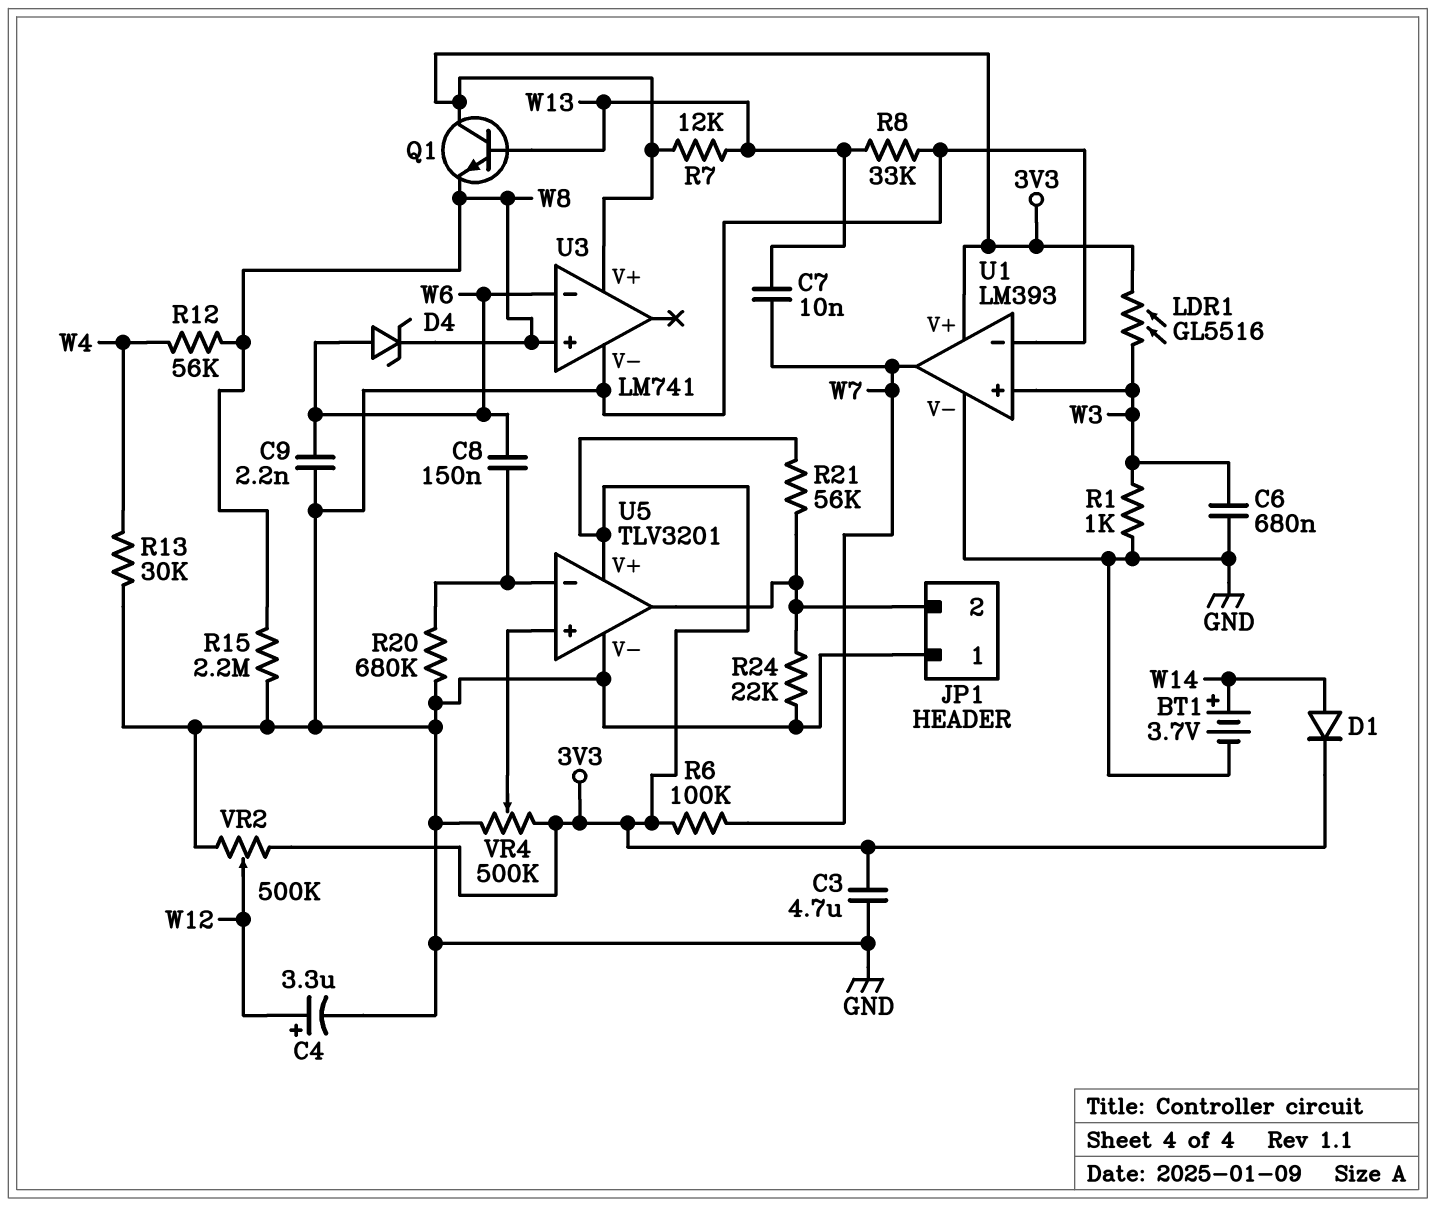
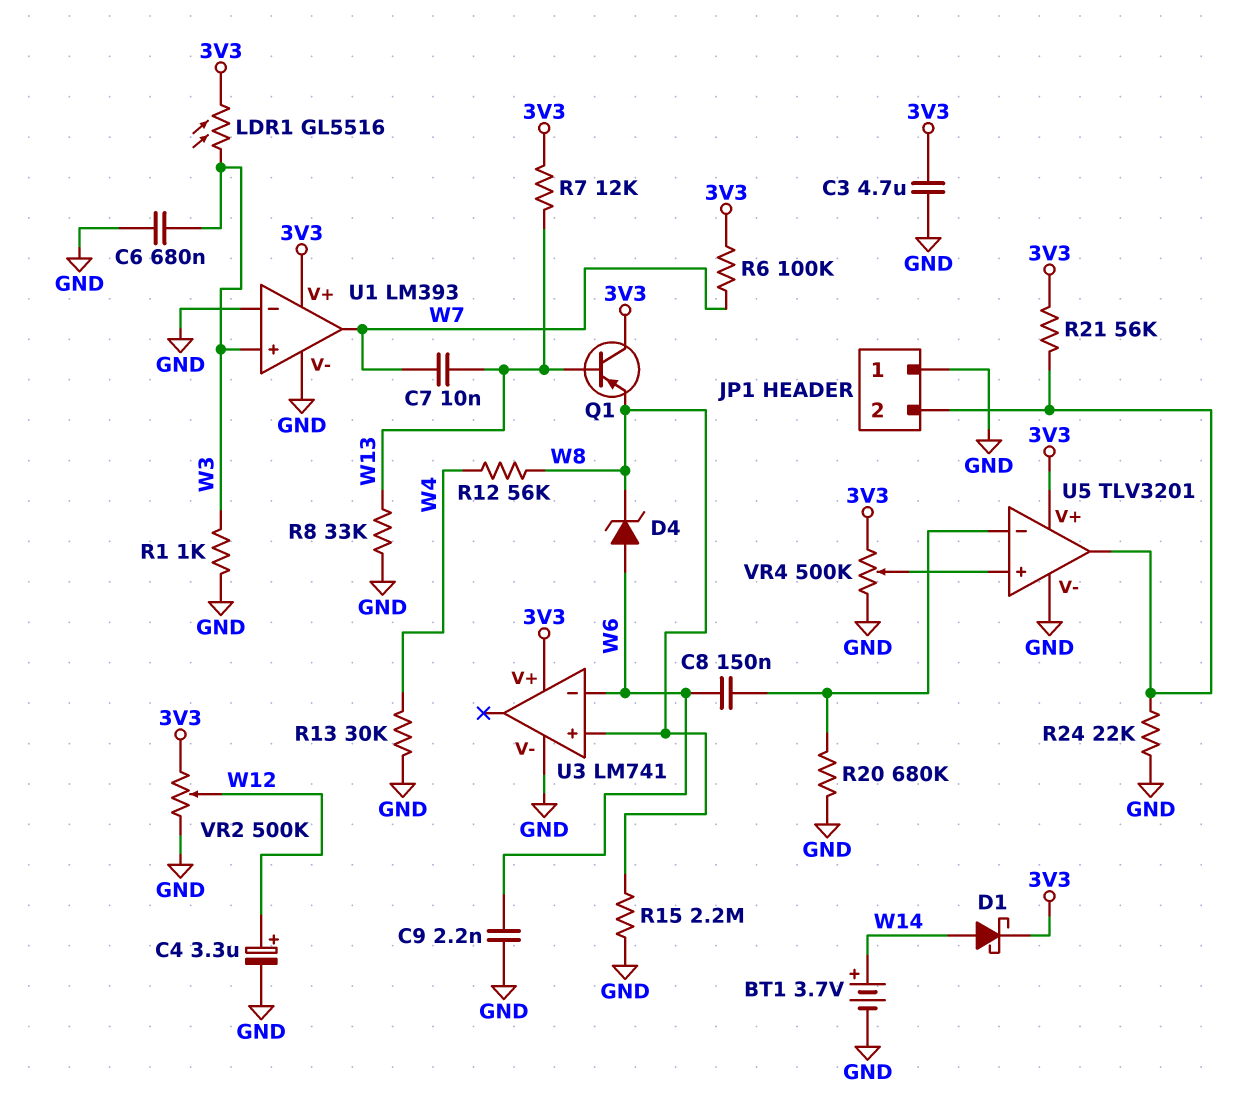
D1: diode (A W14, K 3V3) -> schottky (A W14, K 3V3)
Q1: NPN (B W13, C 3V3, E W8) -> PNP (B W13, C 3V3, E W8)

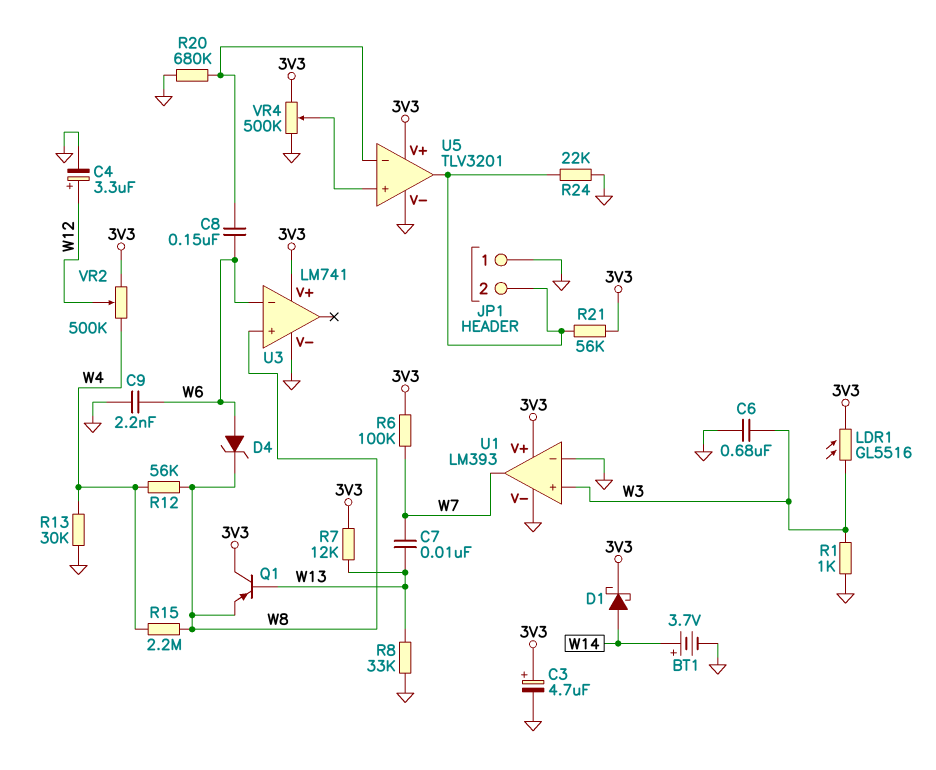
C3: 4.7uF (3V3, GND) -> 4.7uF (plus 3V3, minus GND)
R15: 2.2M (GND, W8) -> 2.2M (W4, W8)
VR2: 500k (3V3, GND, wiper W12) -> 500k (3V3, W4, wiper W12)

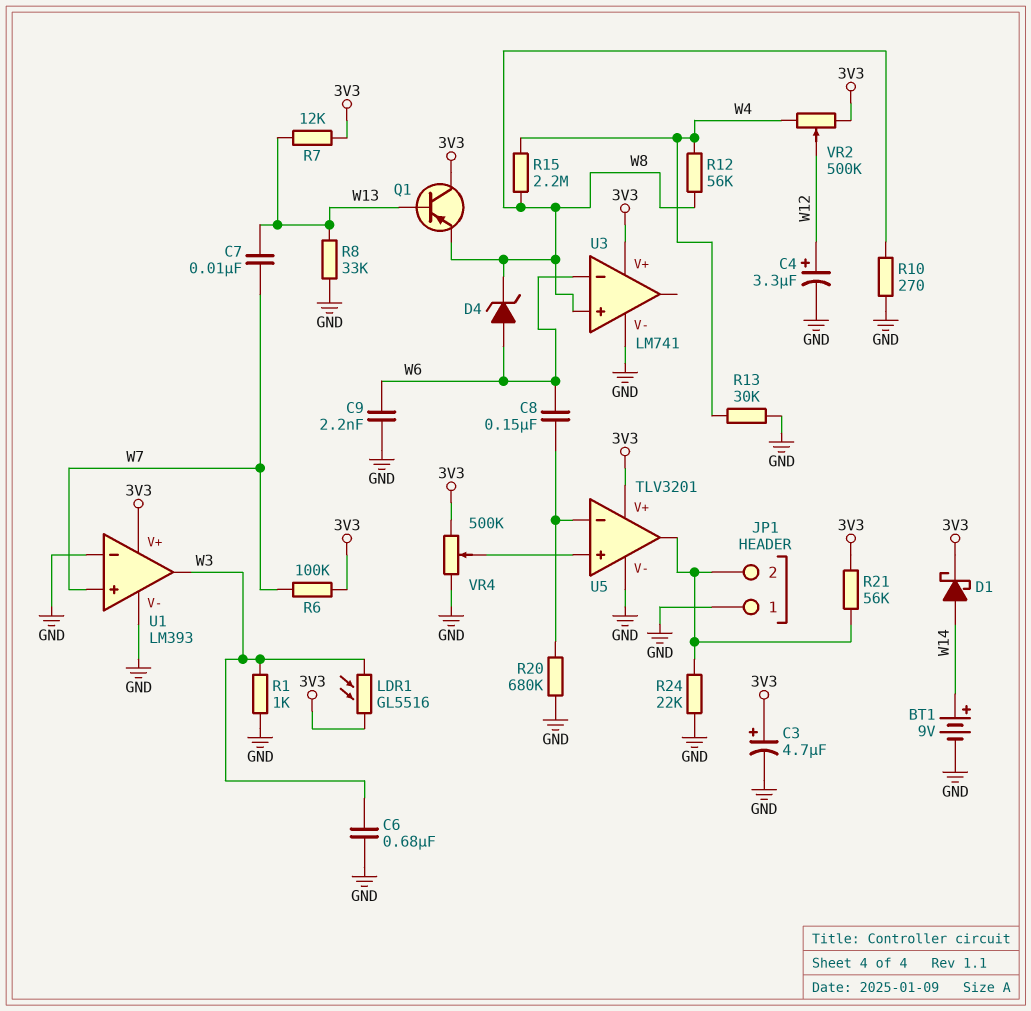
BT1: 3.7V (plus W14, minus GND) -> 9V (plus W14, minus GND)
R10: none -> 270 (GND, W8)
U1 pin in+: W3 -> W7
U1 pin out: W7 -> W3

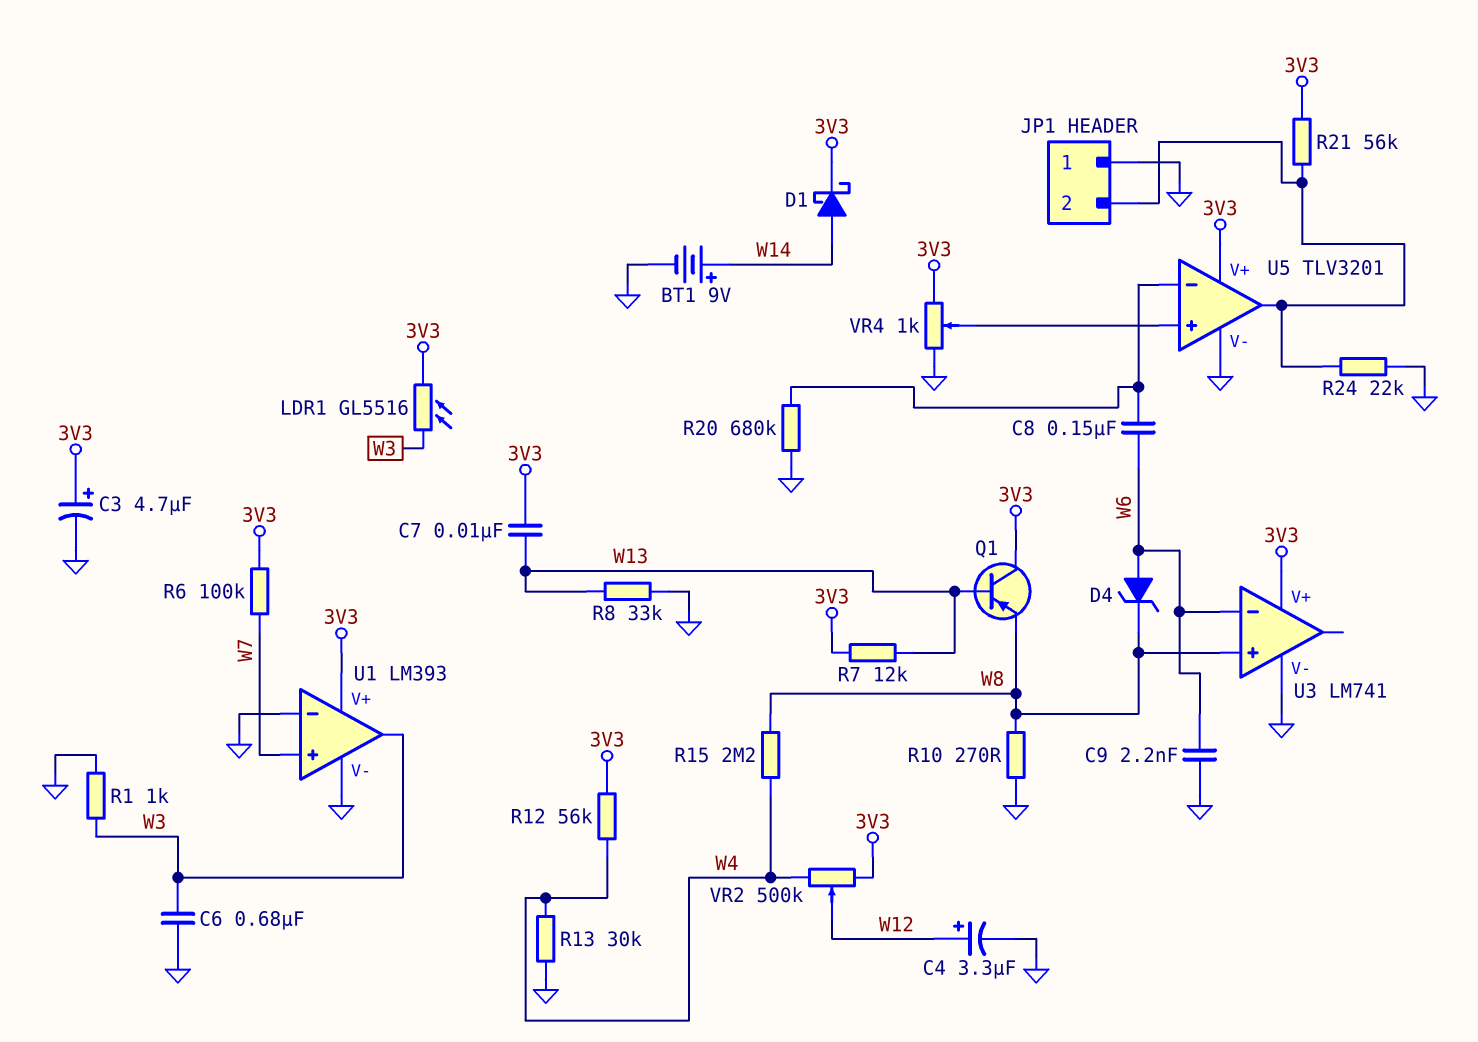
C7: 10nF (W7, W13) -> 10nF (3V3, W13)
R12: 56k (W4, W8) -> 56k (3V3, W4)
VR4: 500k (3V3, GND, wiper U5/in+) -> 1k (3V3, GND, wiper U5/in+)

